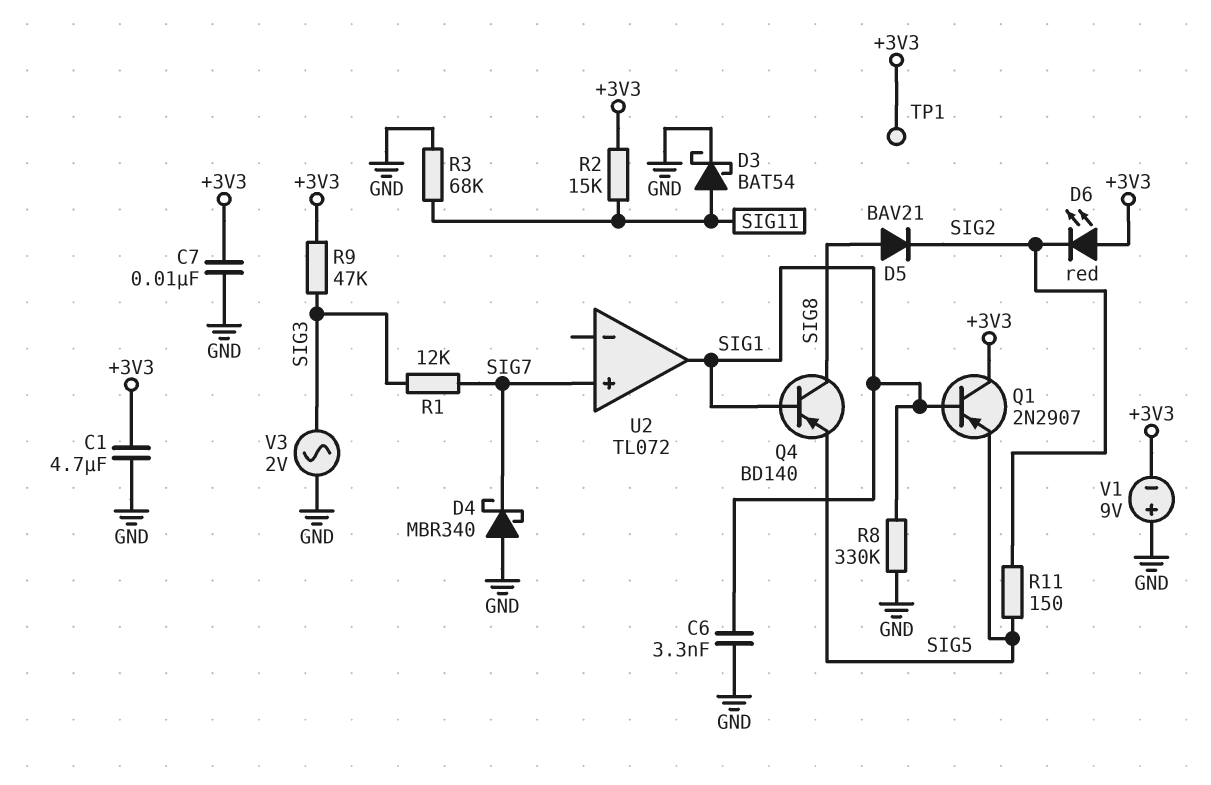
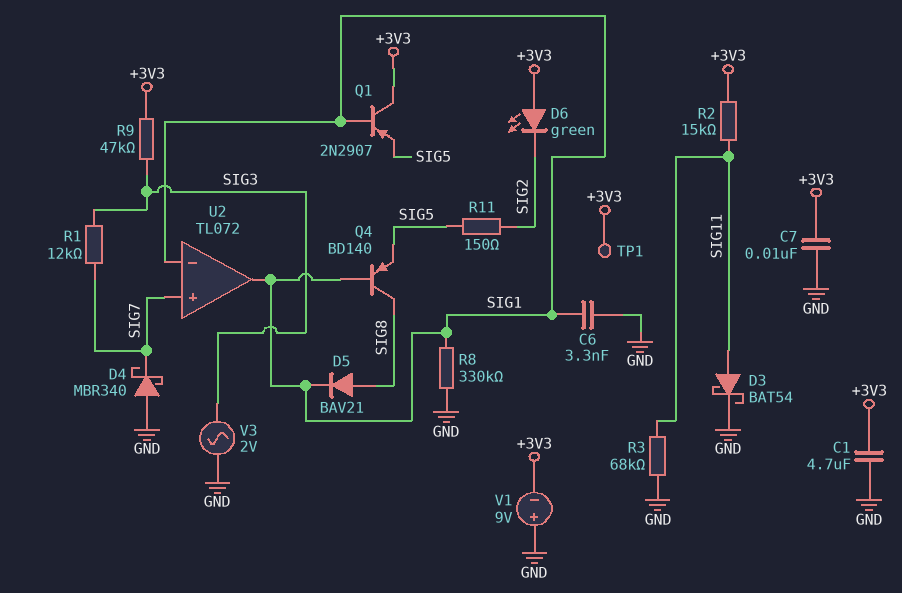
D5: diode BAV21 (A SIG8, K SIG2) -> diode BAV21 (A SIG8, K SIG1)
D6: LED red (A +3V3, K SIG2) -> LED green (A +3V3, K SIG2)
U2 pin in-: none -> SIG1

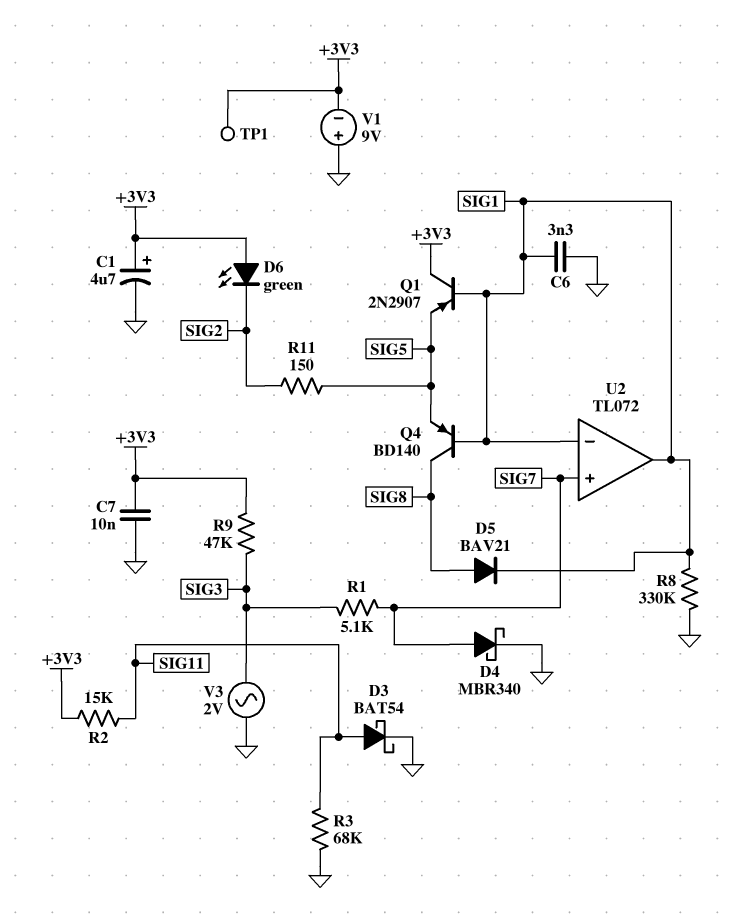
C1: 4.7uF (+3V3, GND) -> 4.7uF (plus +3V3, minus GND)
D4: schottky MBR340 (A GND, K SIG7) -> schottky MBR340 (A SIG7, K GND)
R1: 12k (SIG3, SIG7) -> 5.1k (SIG3, SIG7)

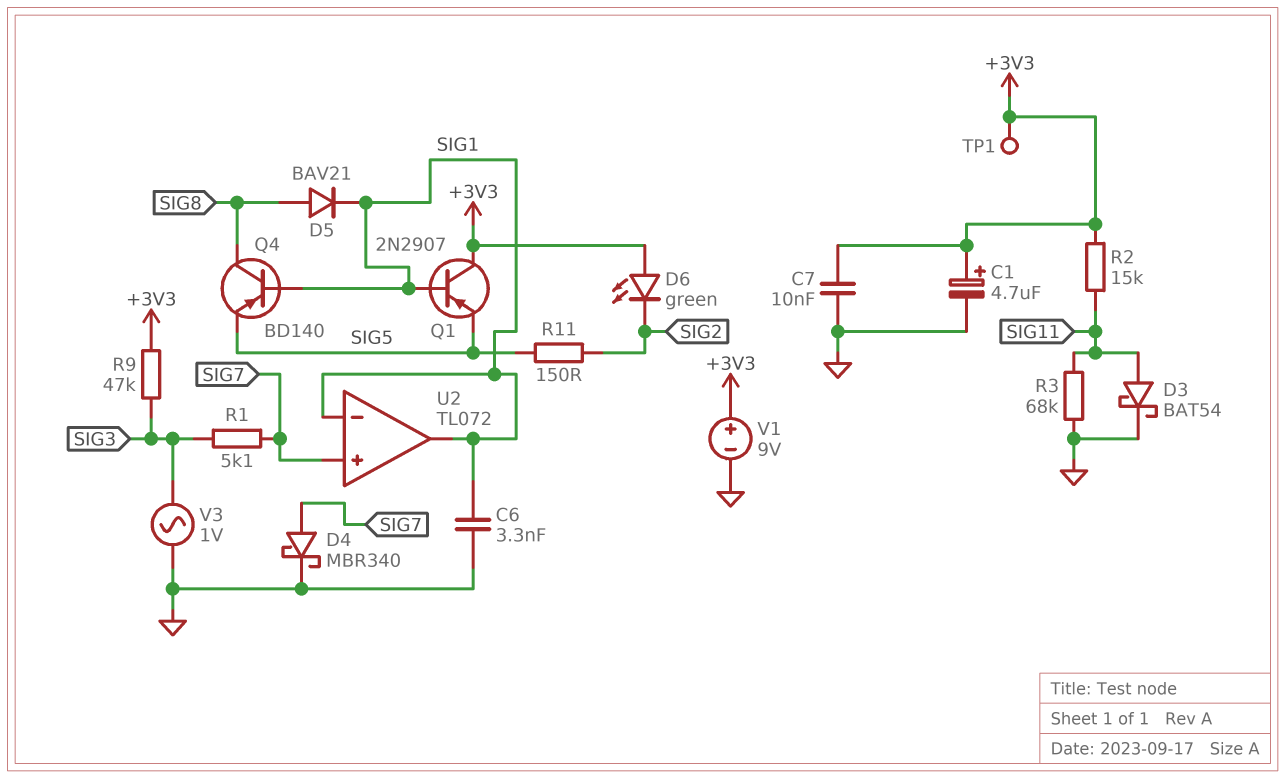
R8: 330k (GND, SIG1) -> none
V1: 9V (plus GND, minus +3V3) -> 9V (plus +3V3, minus GND)
V3: AC 2V (GND, SIG3) -> AC 1V (GND, SIG3)

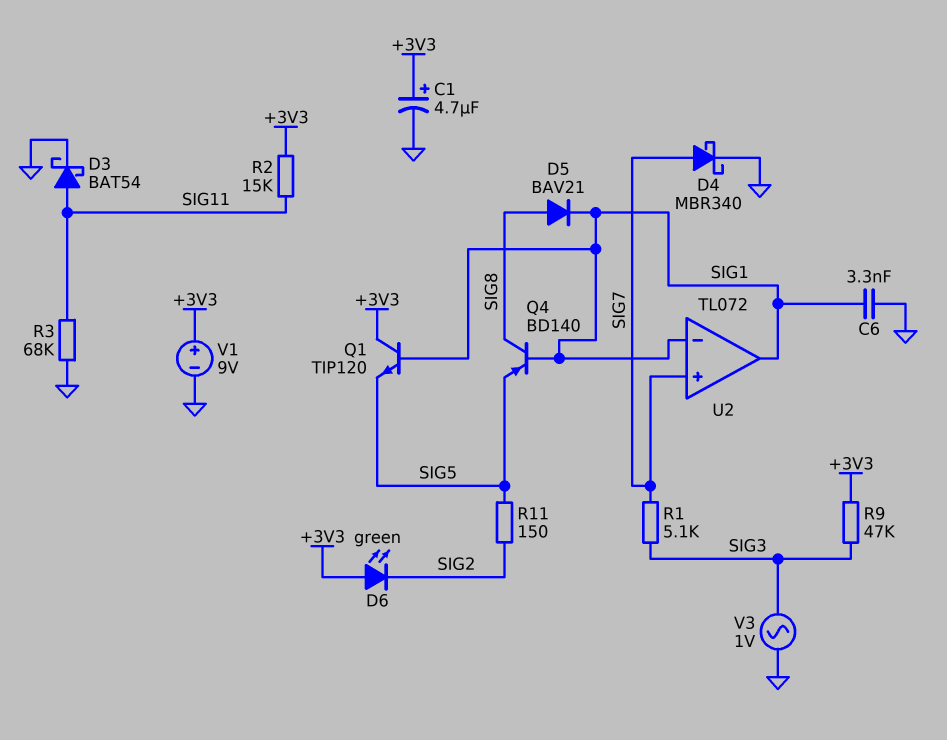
C7: 10nF (+3V3, GND) -> none
Q1: PNP 2N2907 (B SIG1, C +3V3, E SIG5) -> NPN TIP120 (B SIG1, C +3V3, E SIG5)
TP1: test point (+3V3) -> none

